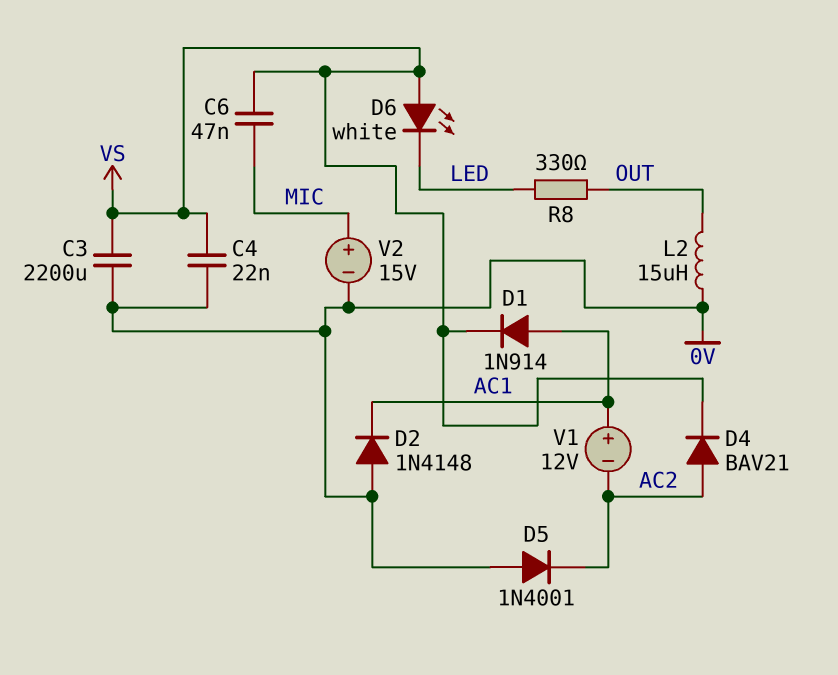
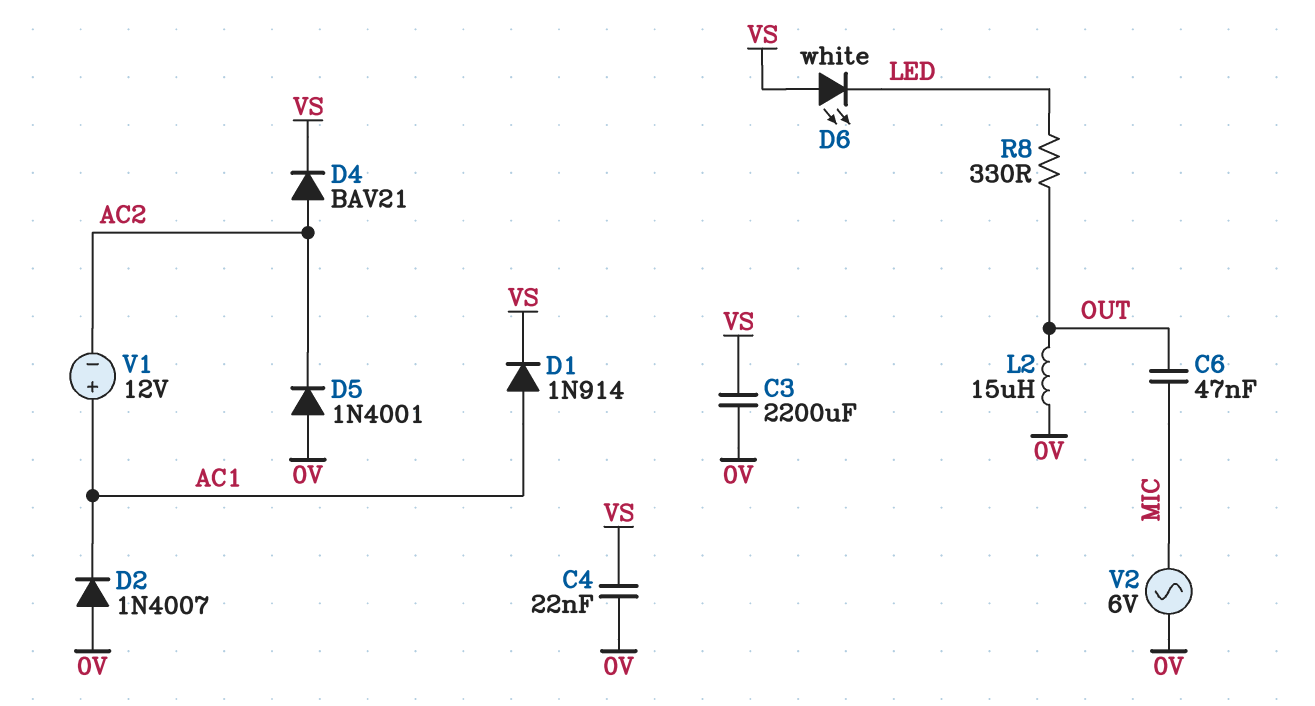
C6: 47nF (MIC, VS) -> 47nF (MIC, OUT)
D2: diode 1N4148 (A 0V, K AC1) -> diode 1N4007 (A 0V, K AC1)
V2: 15V (plus MIC, minus 0V) -> AC 6V (0V, MIC)

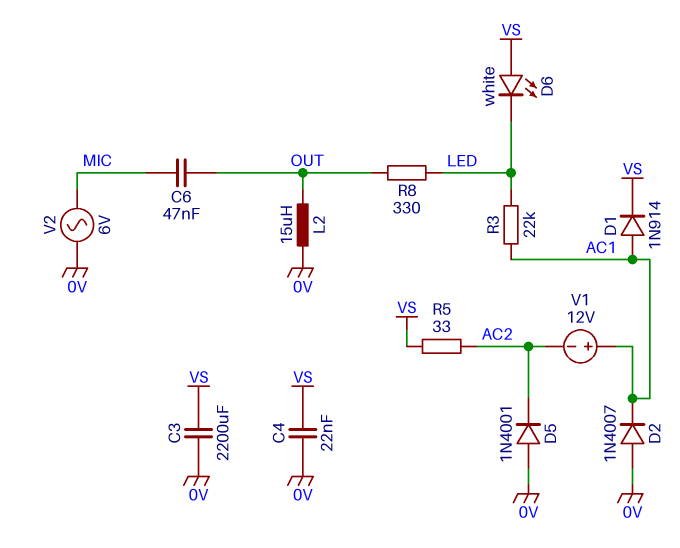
D4: diode BAV21 (A AC2, K VS) -> none
R3: none -> 22k (AC1, LED)
R5: none -> 33 (AC2, VS)

